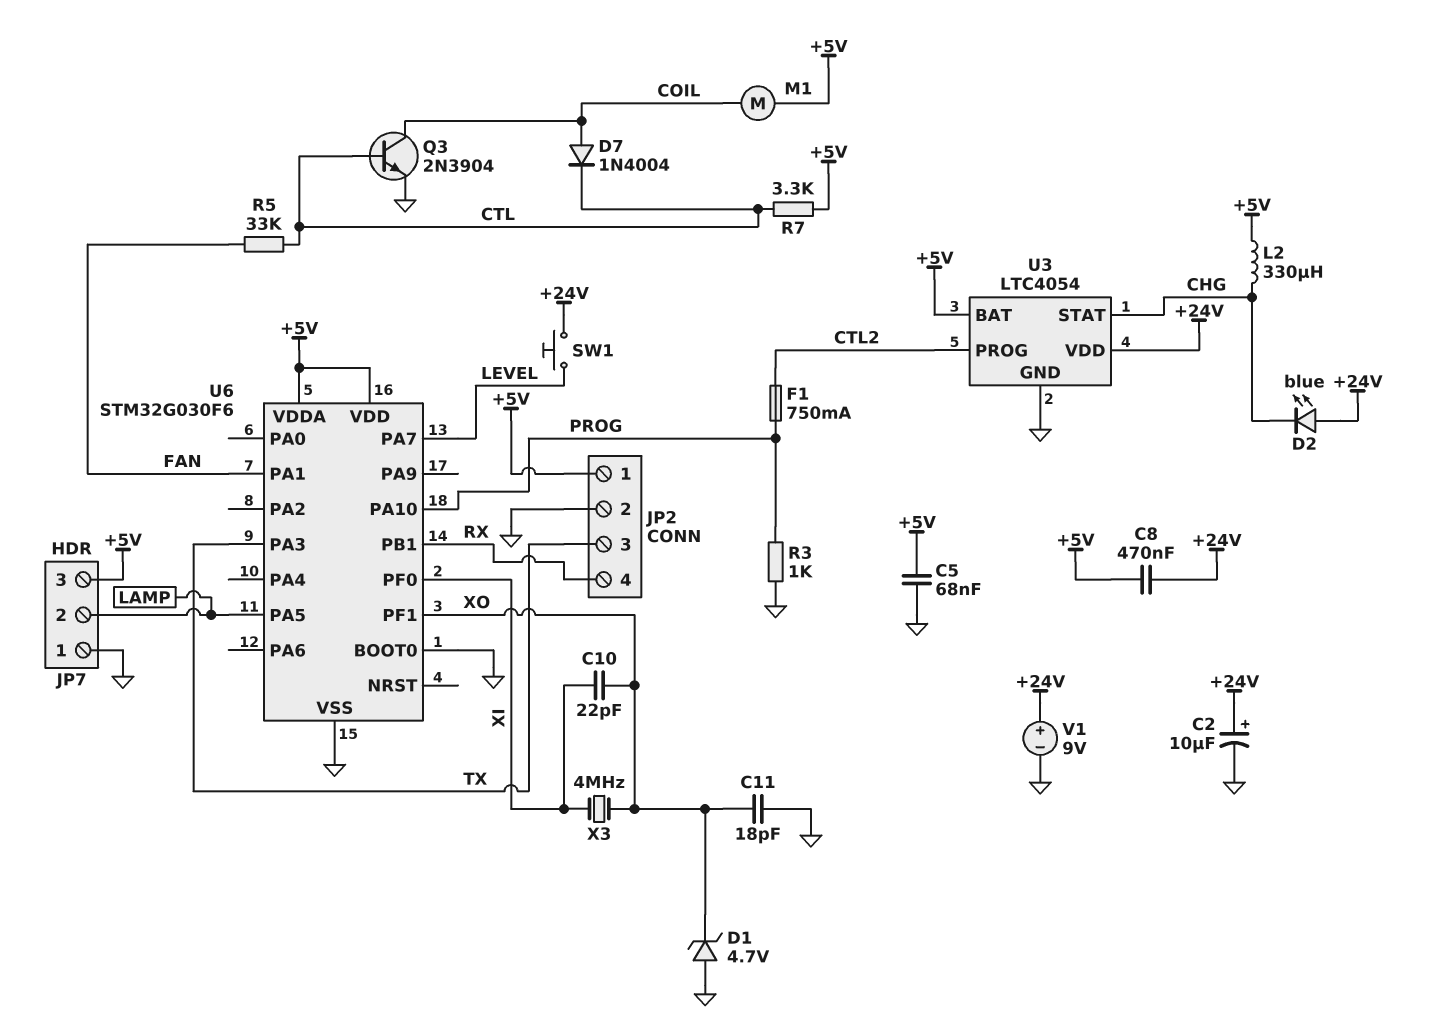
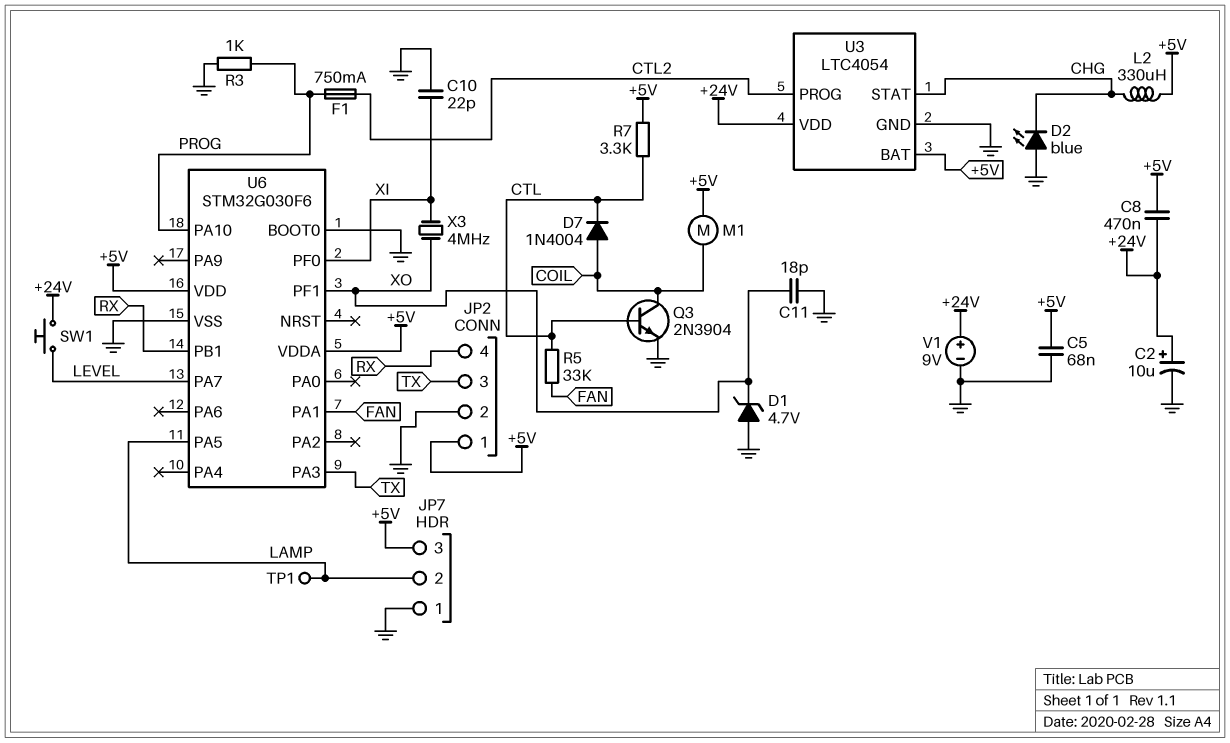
C10: 22pF (XI, XO) -> 22pF (GND, XI)
D2: LED blue (A +24V, K CHG) -> LED blue (A GND, K CHG)
TP1: none -> test point (LAMP)

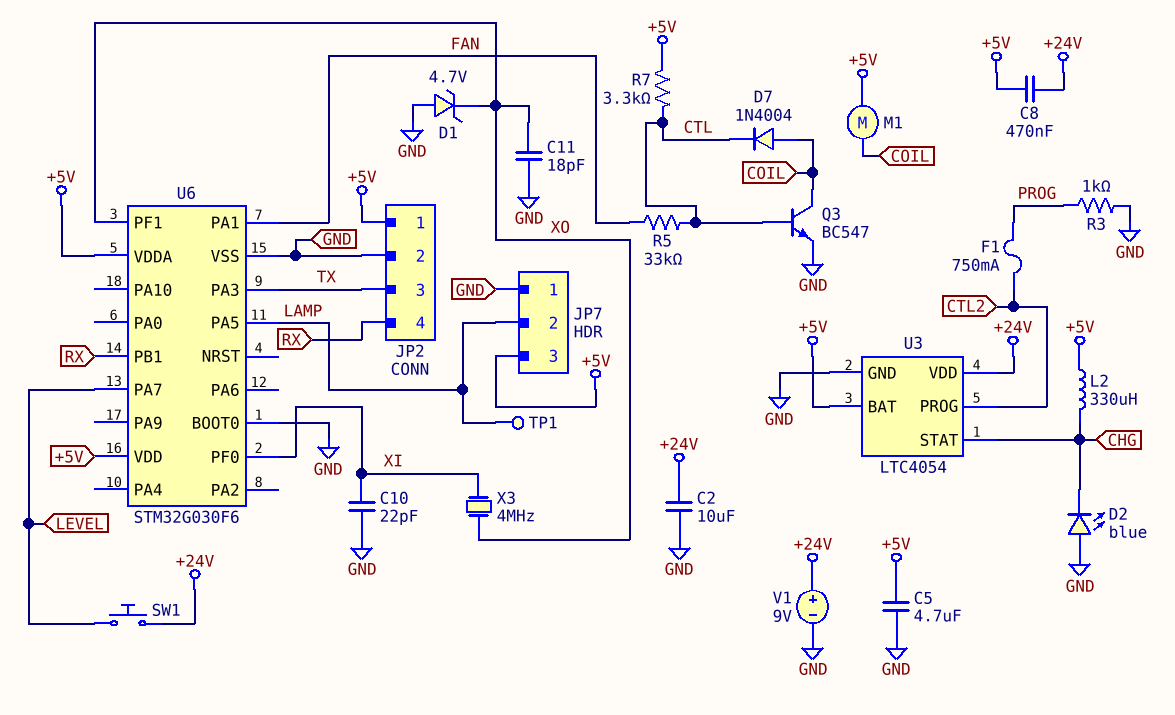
C2: 10uF (plus +24V, minus GND) -> 10uF (+24V, GND)
C5: 68nF (+5V, GND) -> 4.7uF (+5V, GND)
Q3: NPN 2N3904 (B CTL, C COIL, E GND) -> NPN BC547 (B CTL, C COIL, E GND)
U6 pin PA10: PROG -> none

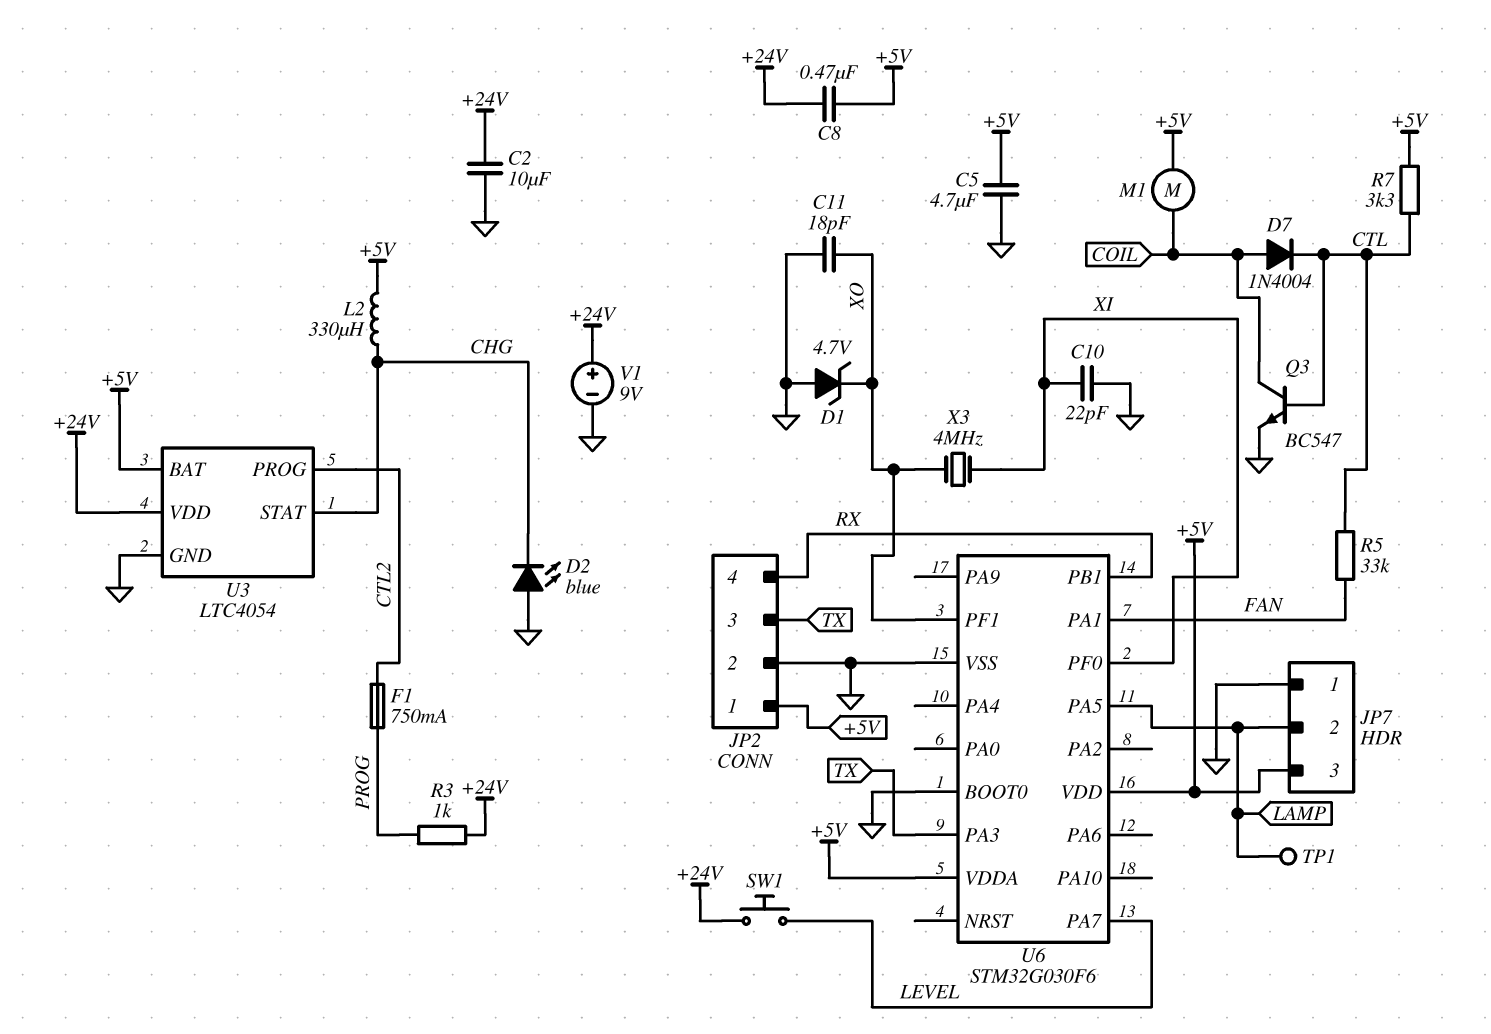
R3: 1k (GND, PROG) -> 1k (+24V, PROG)

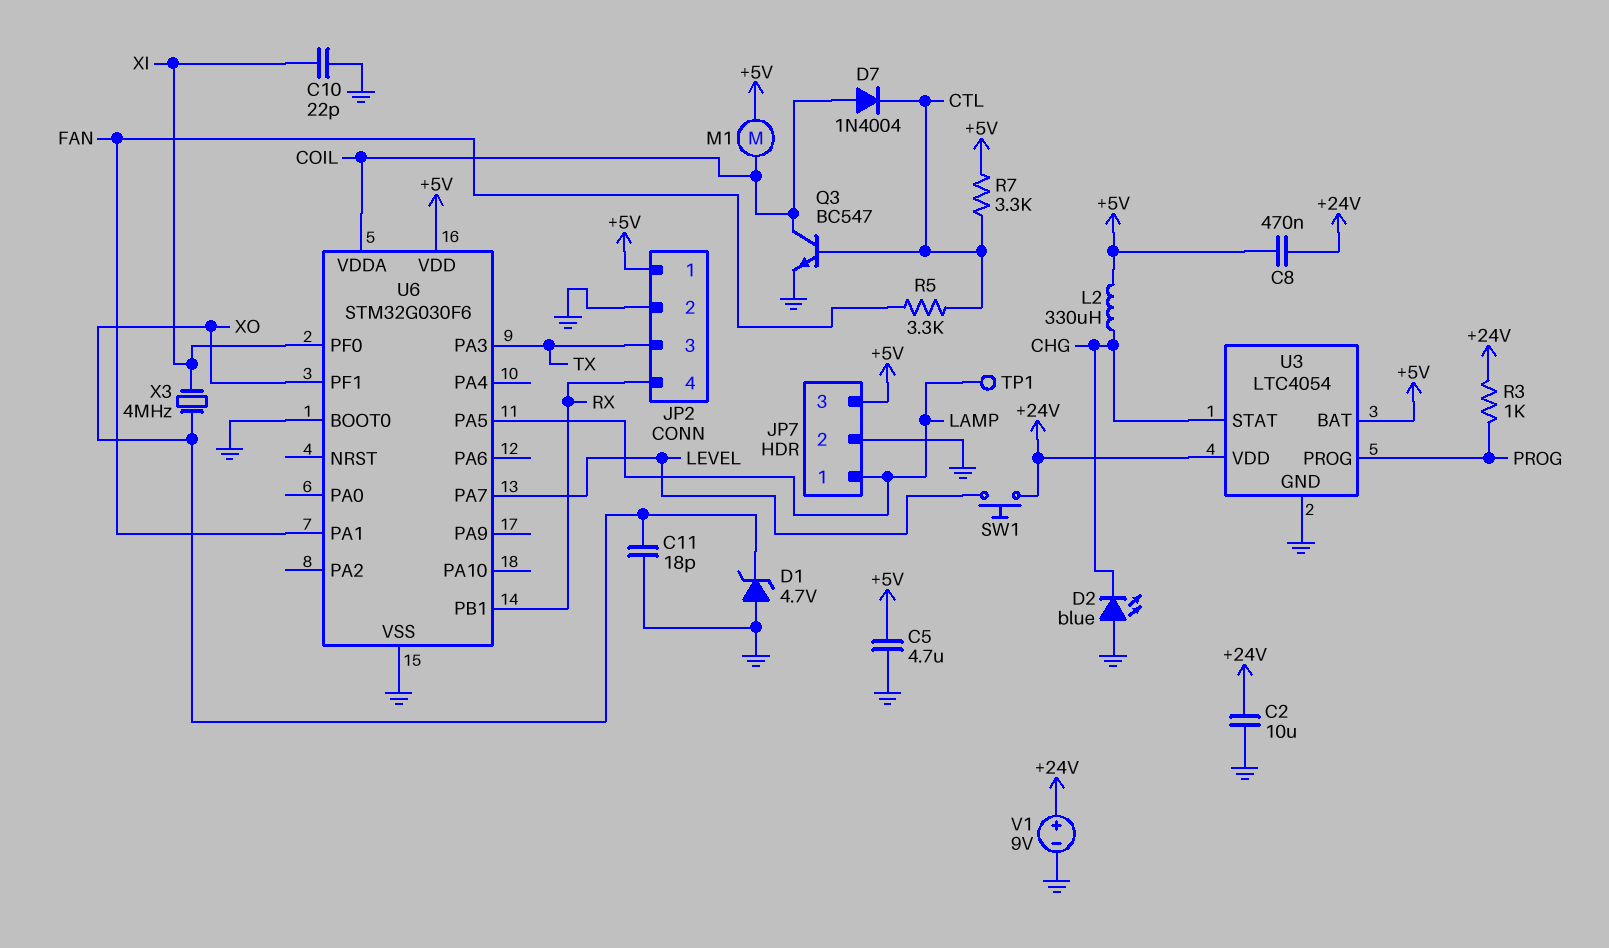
F1: 750mA (CTL2, PROG) -> none
JP7 pin 1: GND -> LAMP
JP7 pin 2: LAMP -> GND
R5: 33k (CTL, FAN) -> 3.3k (CTL, FAN)
U3 pin PROG: CTL2 -> PROG
U6 pin VDDA: +5V -> COIL

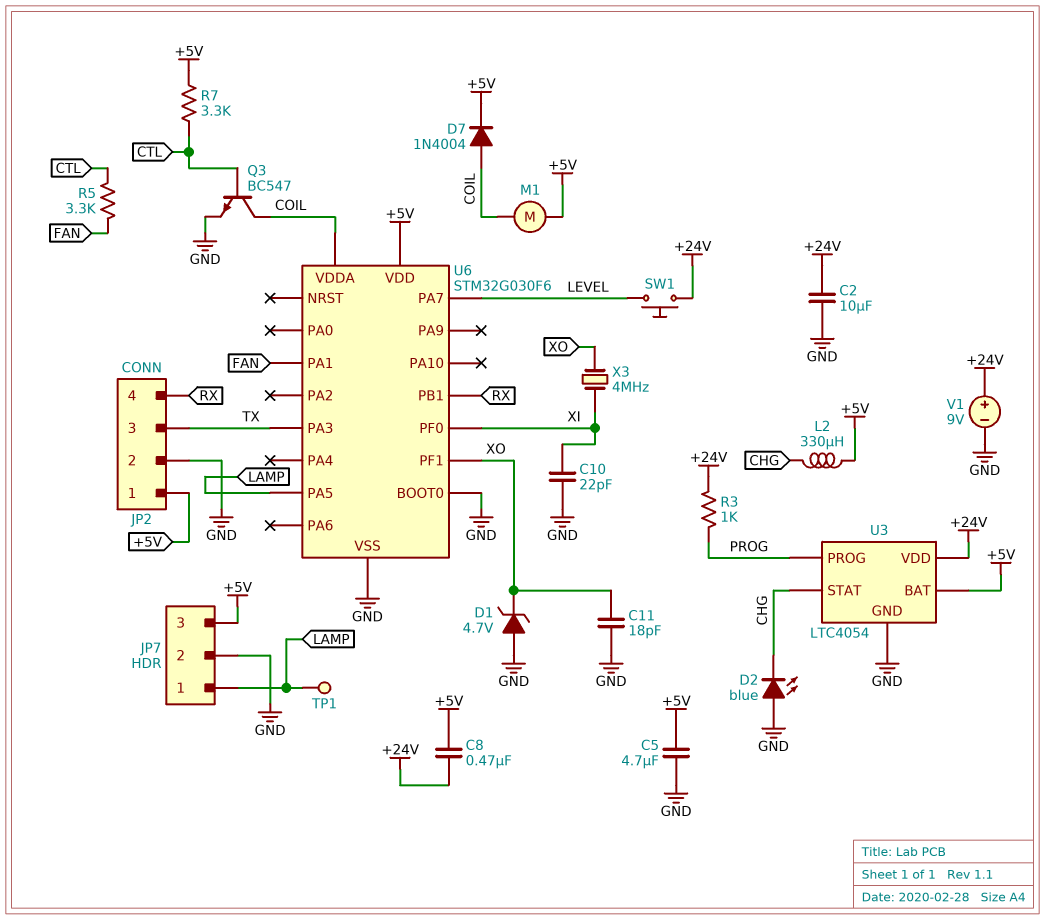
D7: diode 1N4004 (A COIL, K CTL) -> diode 1N4004 (A COIL, K +5V)

